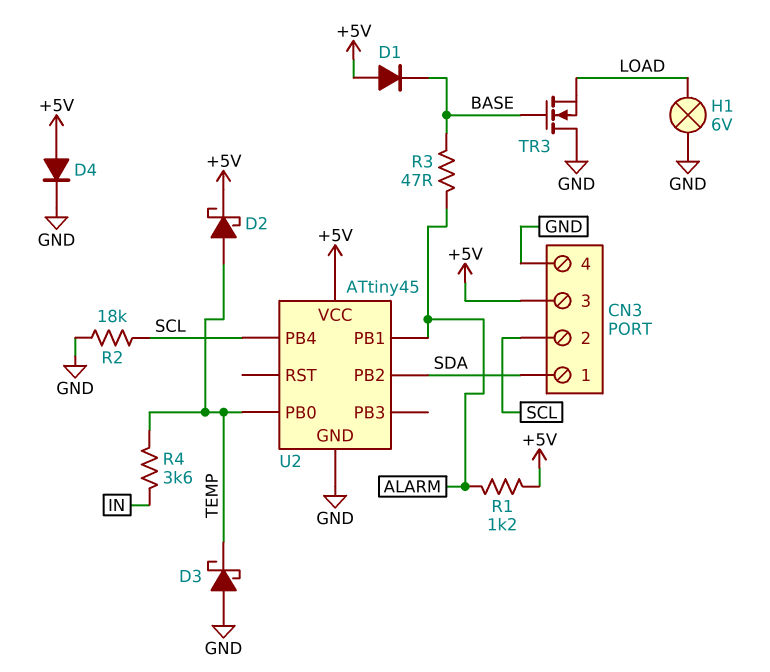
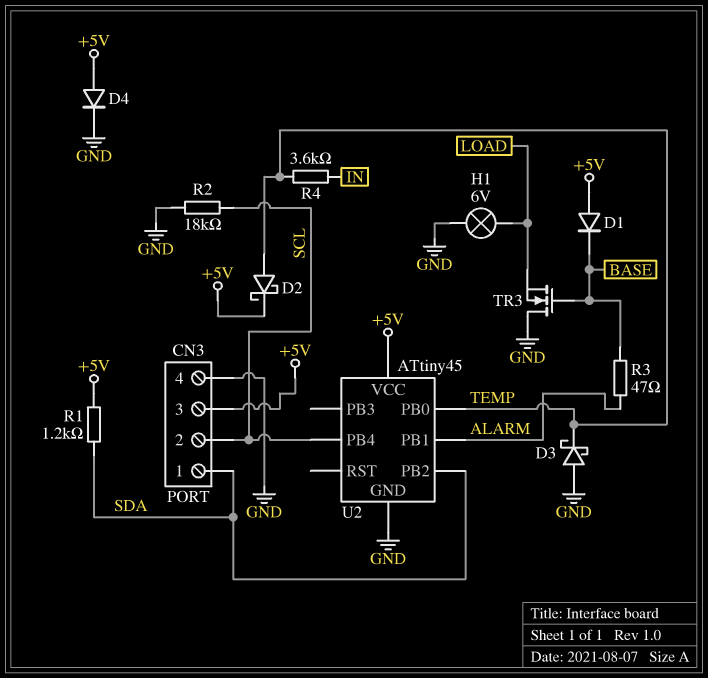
R1: 1.2k (+5V, ALARM) -> 1.2k (+5V, SDA)

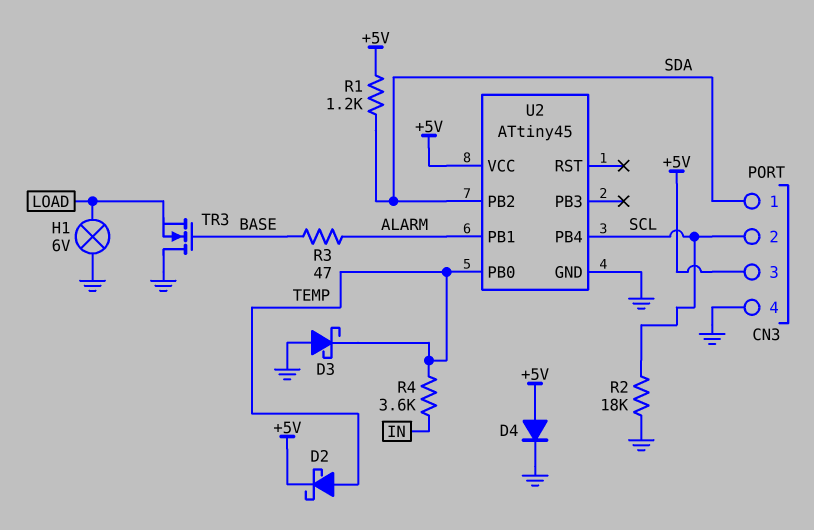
D1: diode (A +5V, K BASE) -> none

